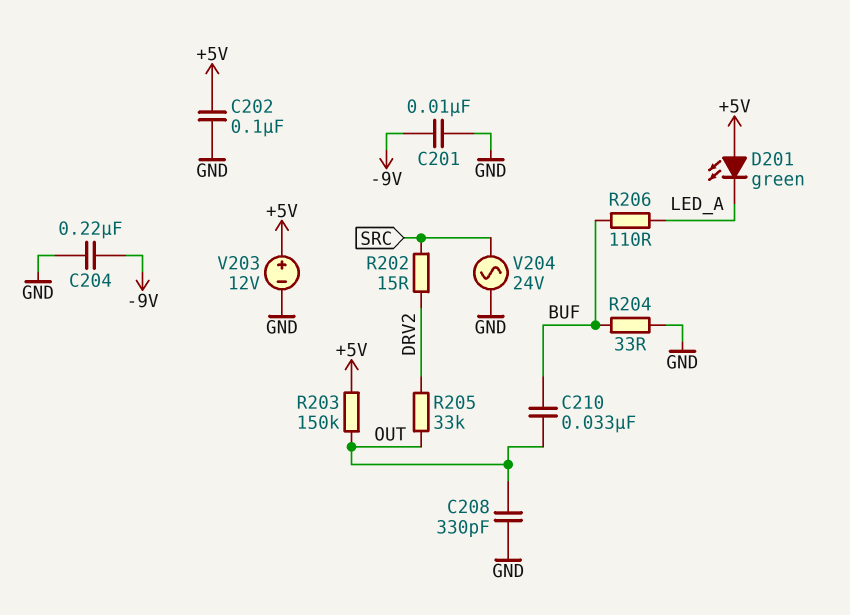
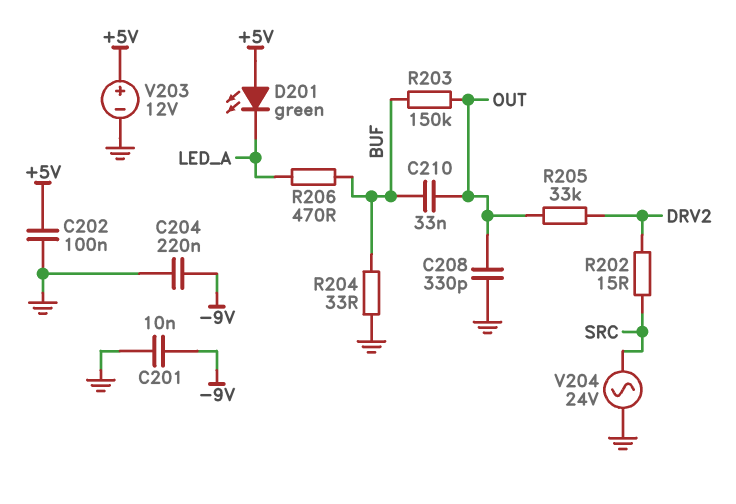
R203: 150k (+5V, OUT) -> 150k (BUF, OUT)
R206: 110 (BUF, LED_A) -> 470 (BUF, LED_A)

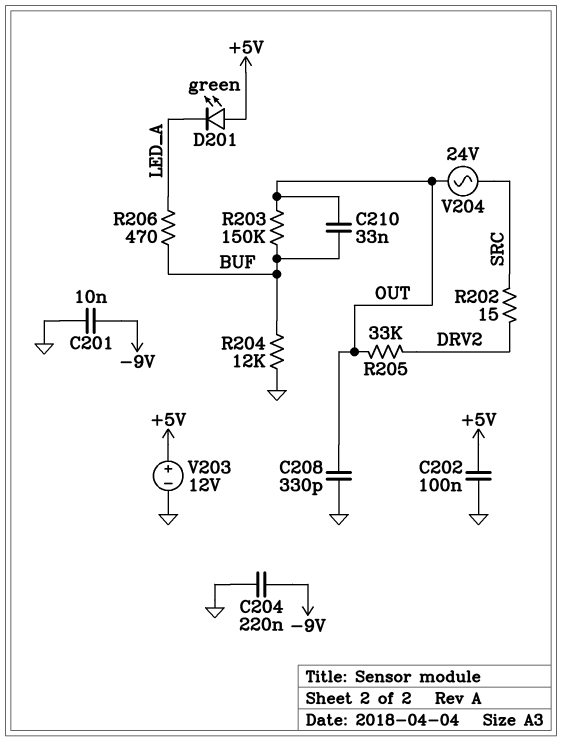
R204: 33 (BUF, GND) -> 12k (BUF, GND)
V204: AC 24V (GND, SRC) -> AC 24V (OUT, SRC)

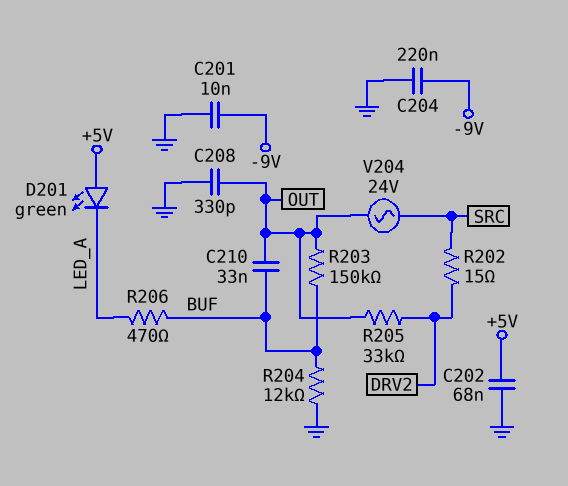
C202: 100nF (+5V, GND) -> 68nF (+5V, GND)
V203: 12V (plus +5V, minus GND) -> none

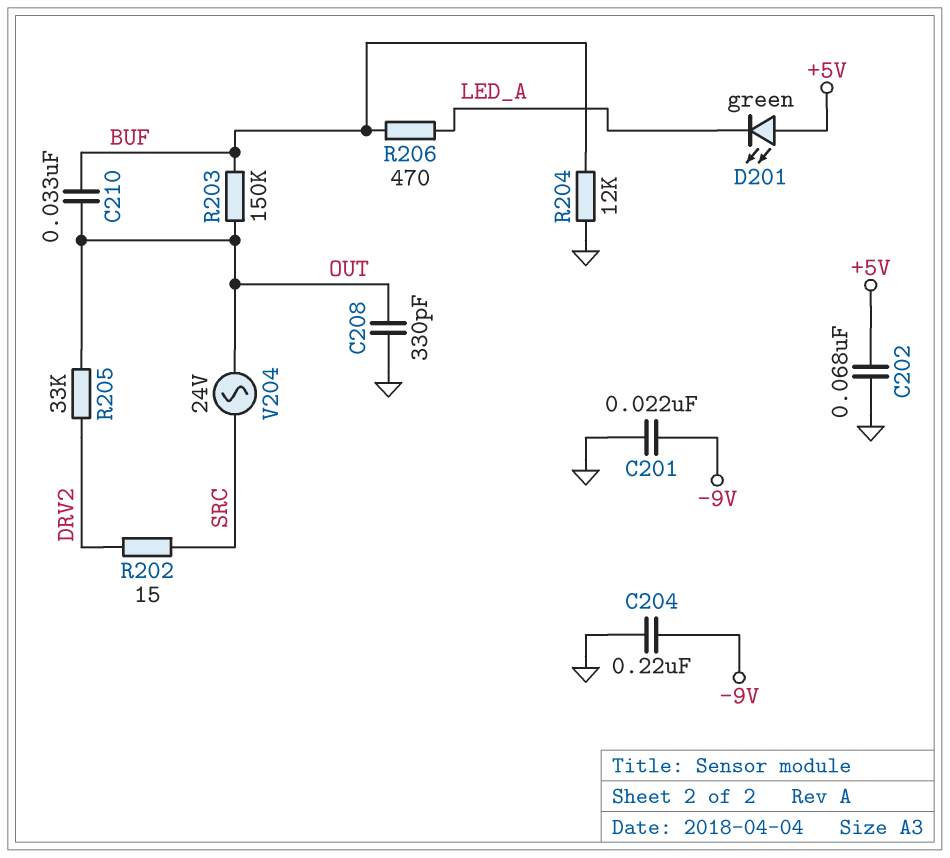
C201: 10nF (-9V, GND) -> 22nF (-9V, GND)

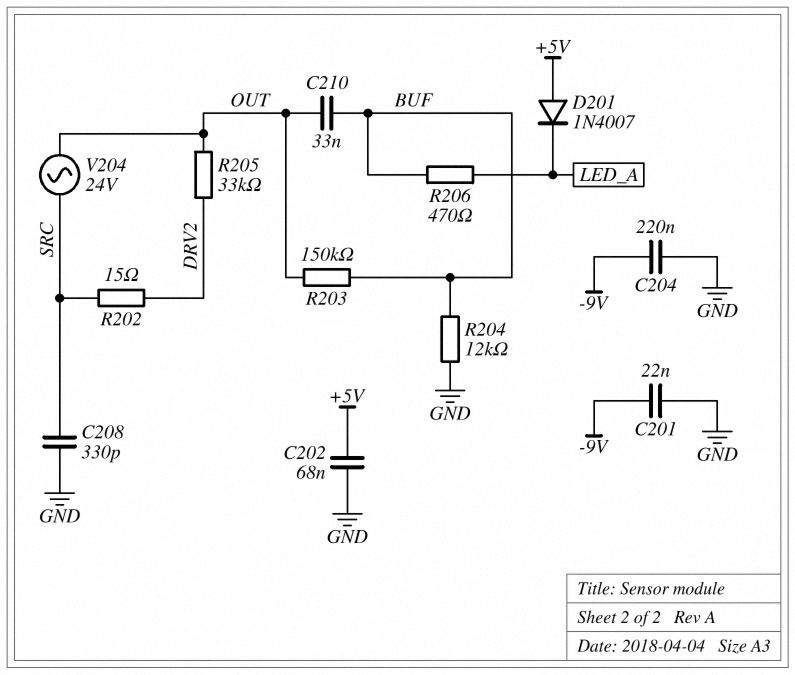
C208: 330pF (GND, OUT) -> 330pF (GND, SRC)
D201: LED green (A +5V, K LED_A) -> diode 1N4007 (A +5V, K LED_A)

